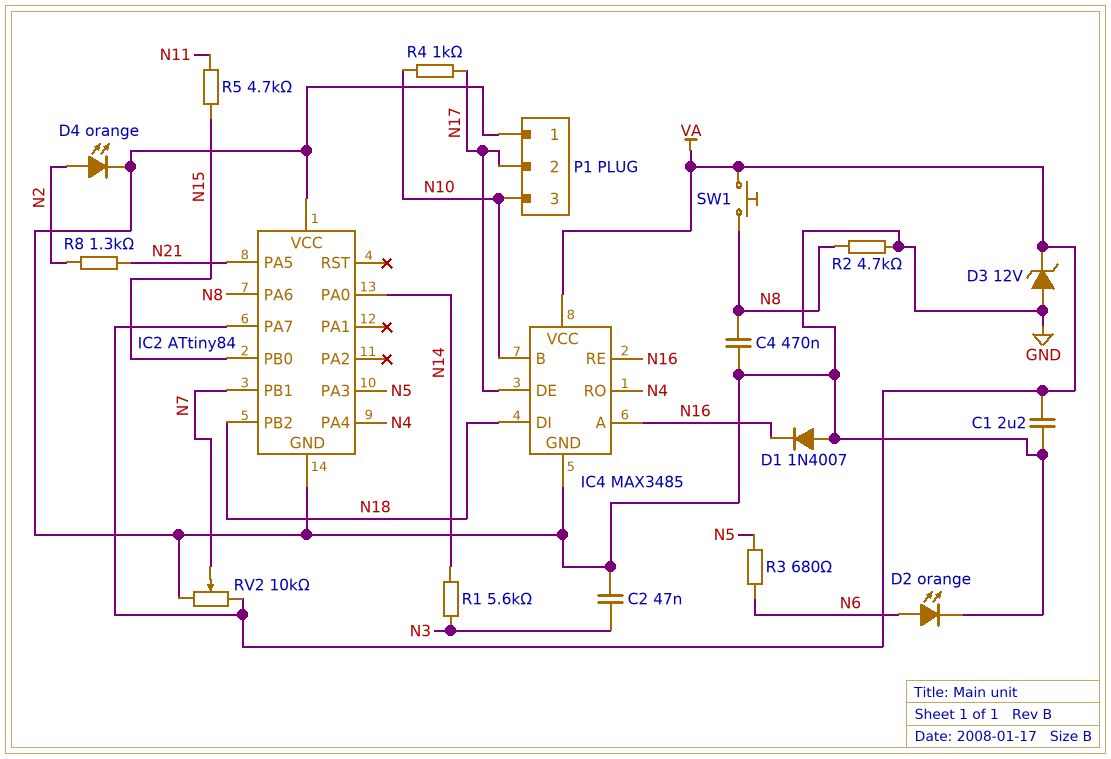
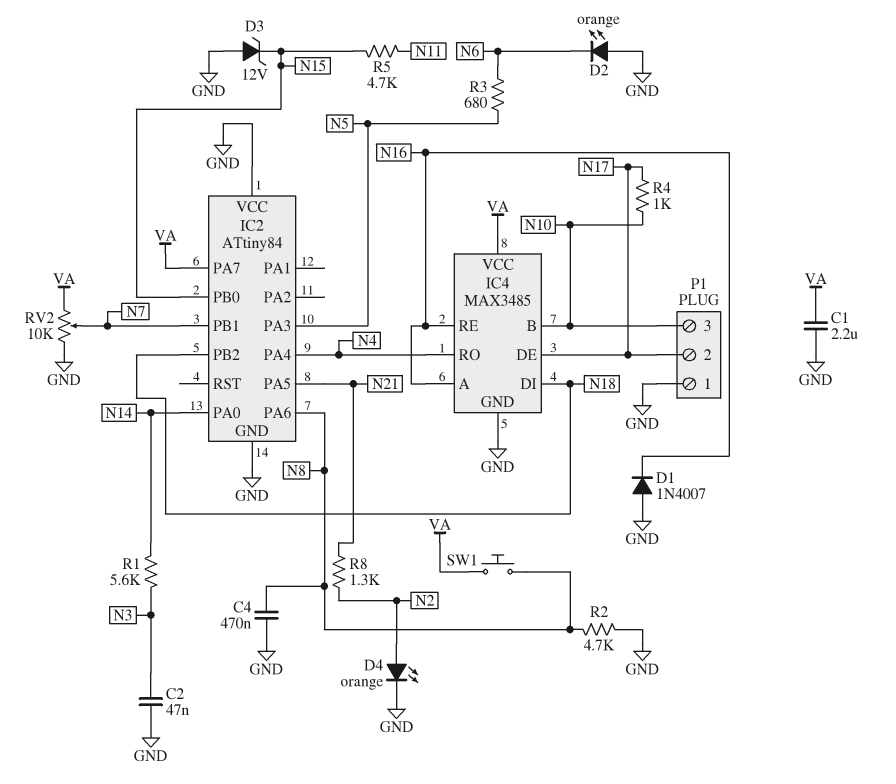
D2: LED orange (A N6, K GND) -> LED orange (A GND, K N6)
D3: zener 12V (A GND, K VA) -> zener 12V (A GND, K N15)

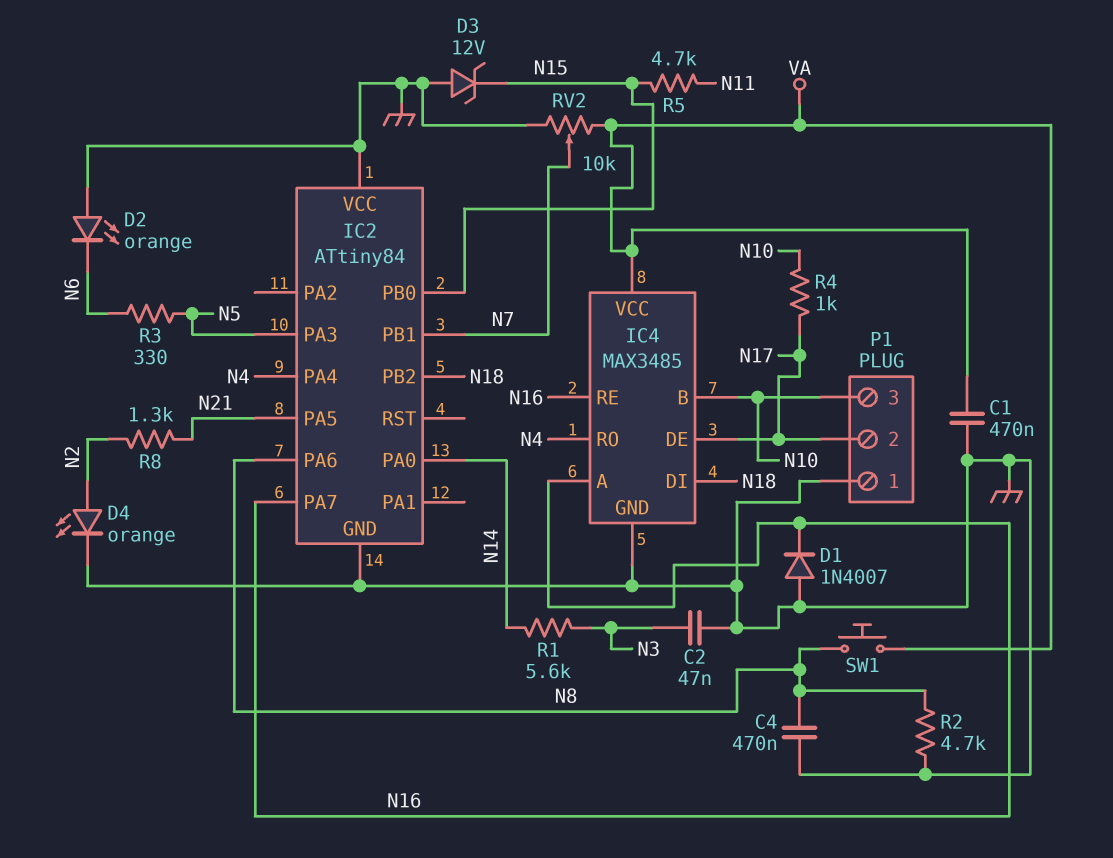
C1: 2.2uF (GND, VA) -> 470nF (GND, VA)
IC2 pin PA7: VA -> N16
R3: 680 (N5, N6) -> 330 (N5, N6)

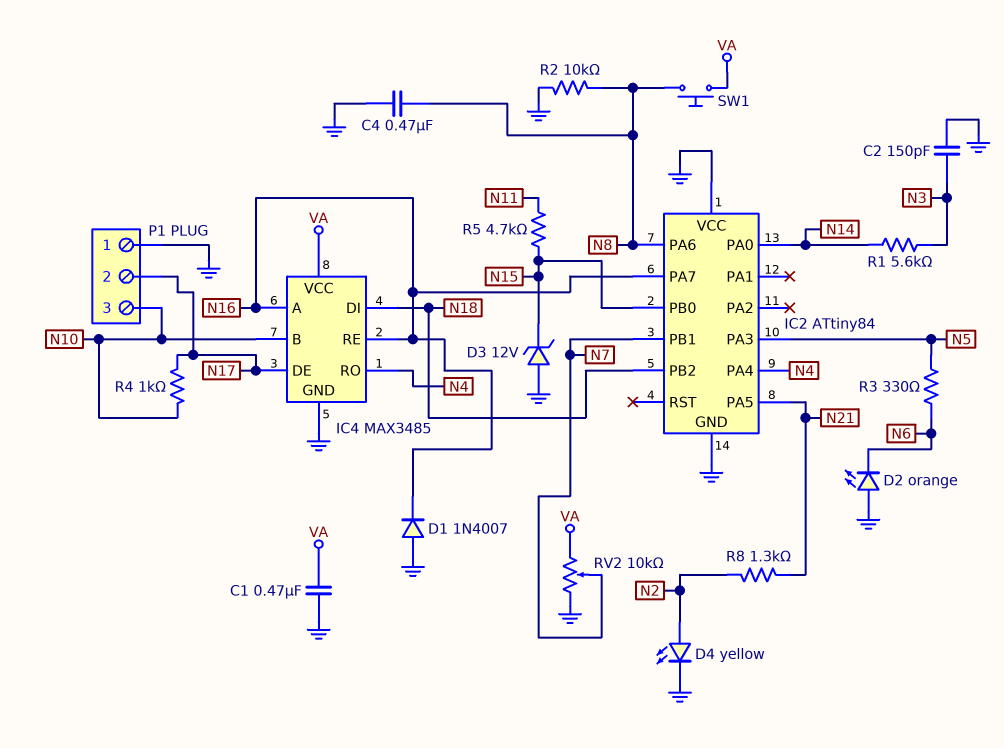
C2: 47nF (GND, N3) -> 150pF (GND, N3)
D4: LED orange (A N2, K GND) -> LED yellow (A N2, K GND)
R2: 4.7k (GND, N8) -> 10k (GND, N8)

